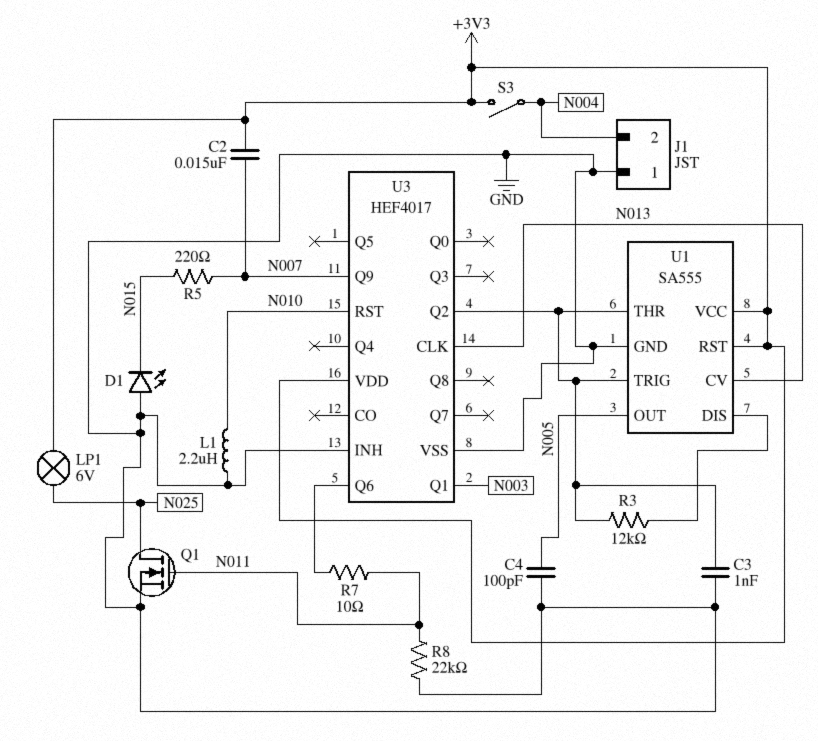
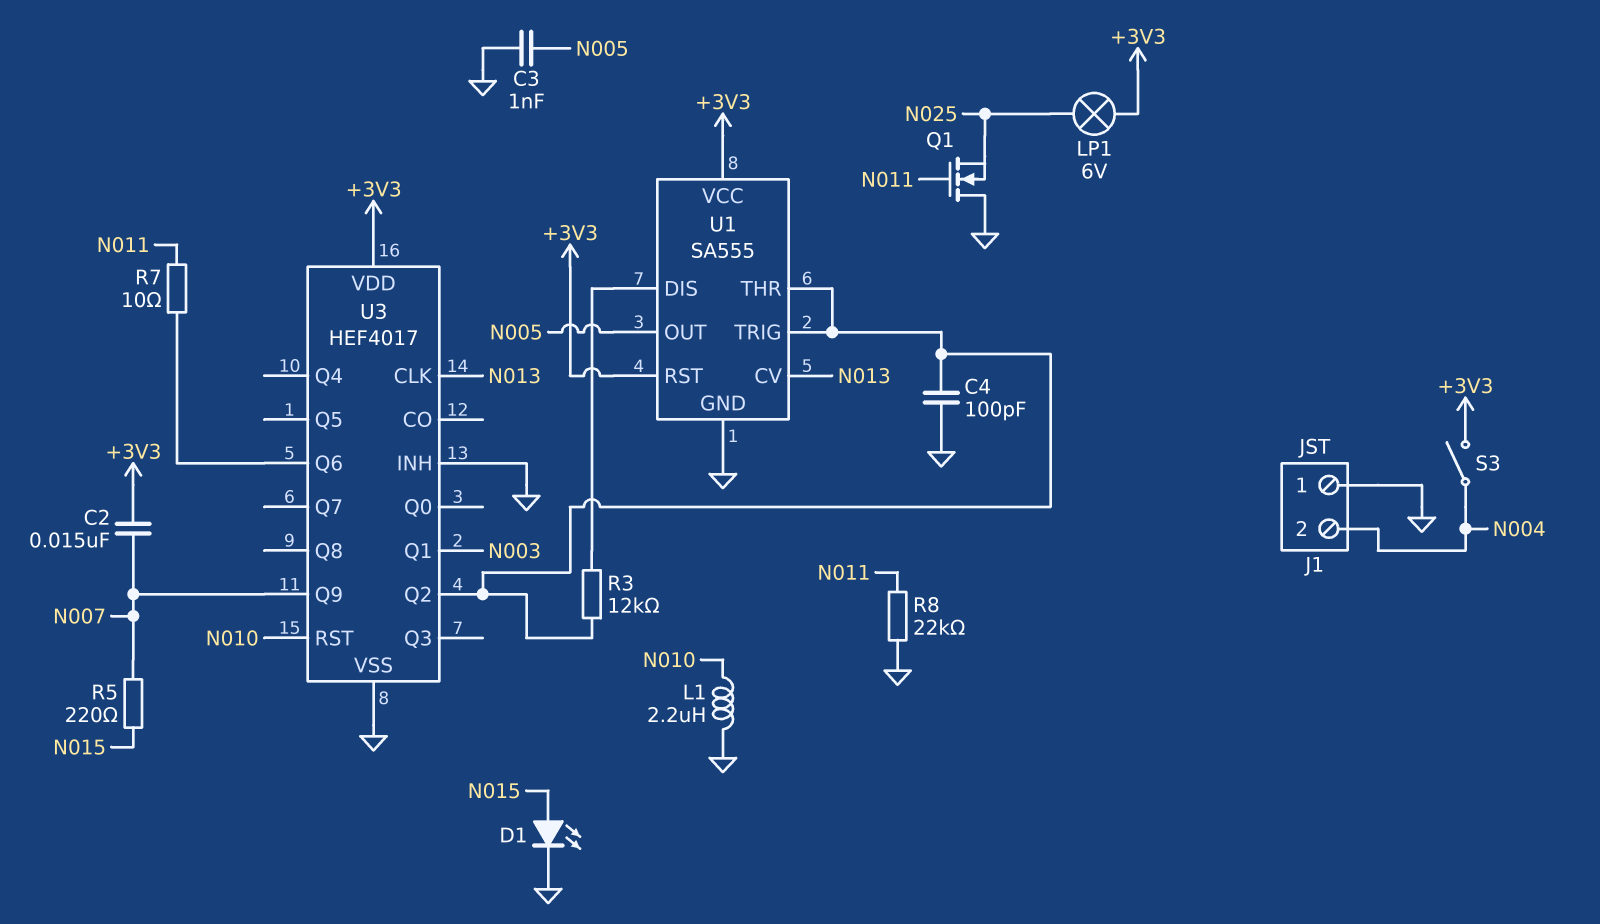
C3: 1nF (GND, U1/THR) -> 1nF (GND, N005)
C4: 100pF (GND, N005) -> 100pF (GND, U1/THR)
D1: LED (A GND, K N015) -> LED (A N015, K GND)
Q1: NMOS (G N011, D N025, S GND) -> NMOS (G N011, D GND, S N025)

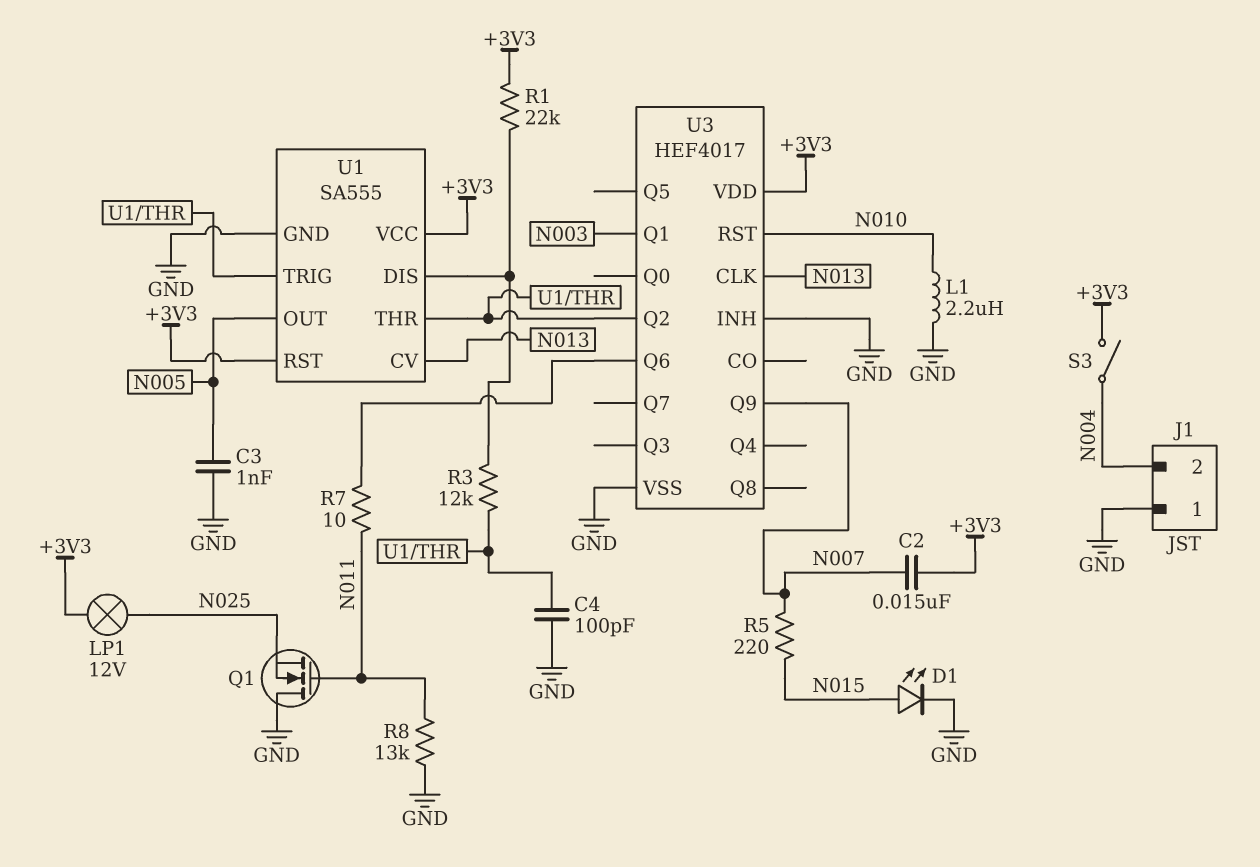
LP1: lamp 6V (+3V3, N025) -> lamp 12V (+3V3, N025)
R1: none -> 22k (+3V3, U1/DIS)
R8: 22k (GND, N011) -> 13k (GND, N011)

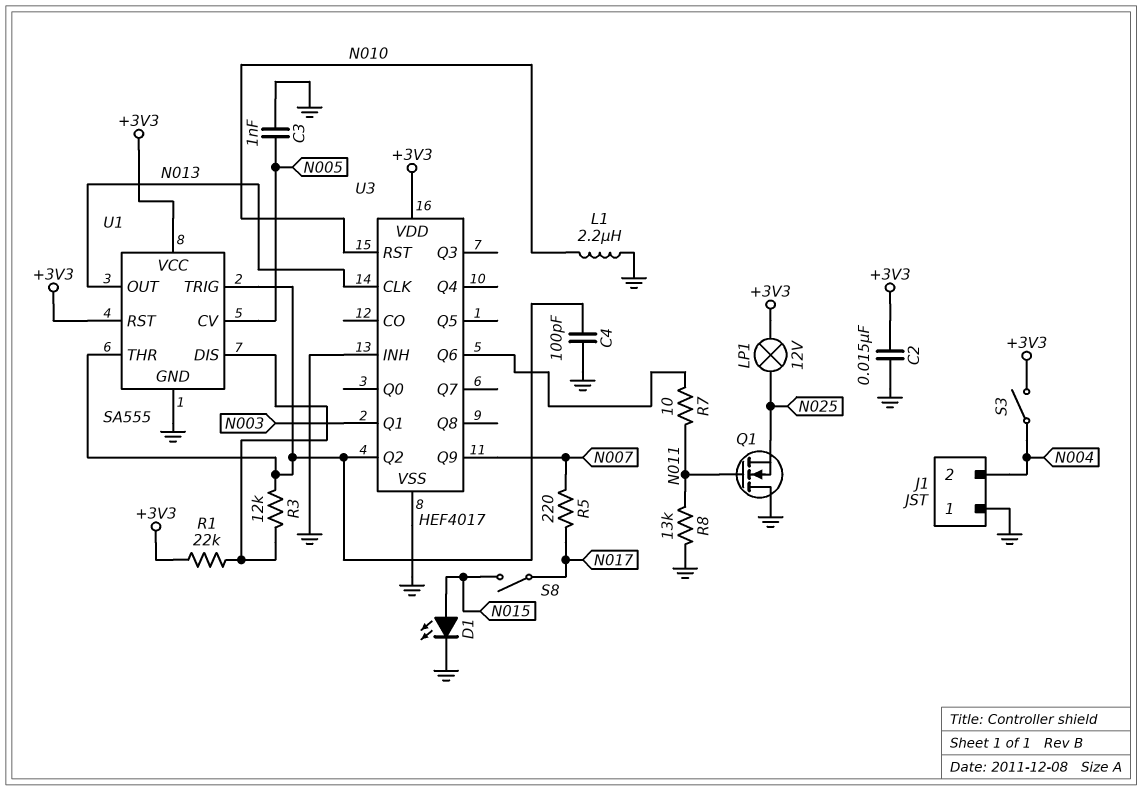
C2: 15nF (+3V3, N007) -> 15nF (+3V3, GND)
R5: 220 (N007, N015) -> 220 (N007, N017)
S8: none -> switch (N015, N017)
U1 pin CV: N013 -> N005
U1 pin OUT: N005 -> N013

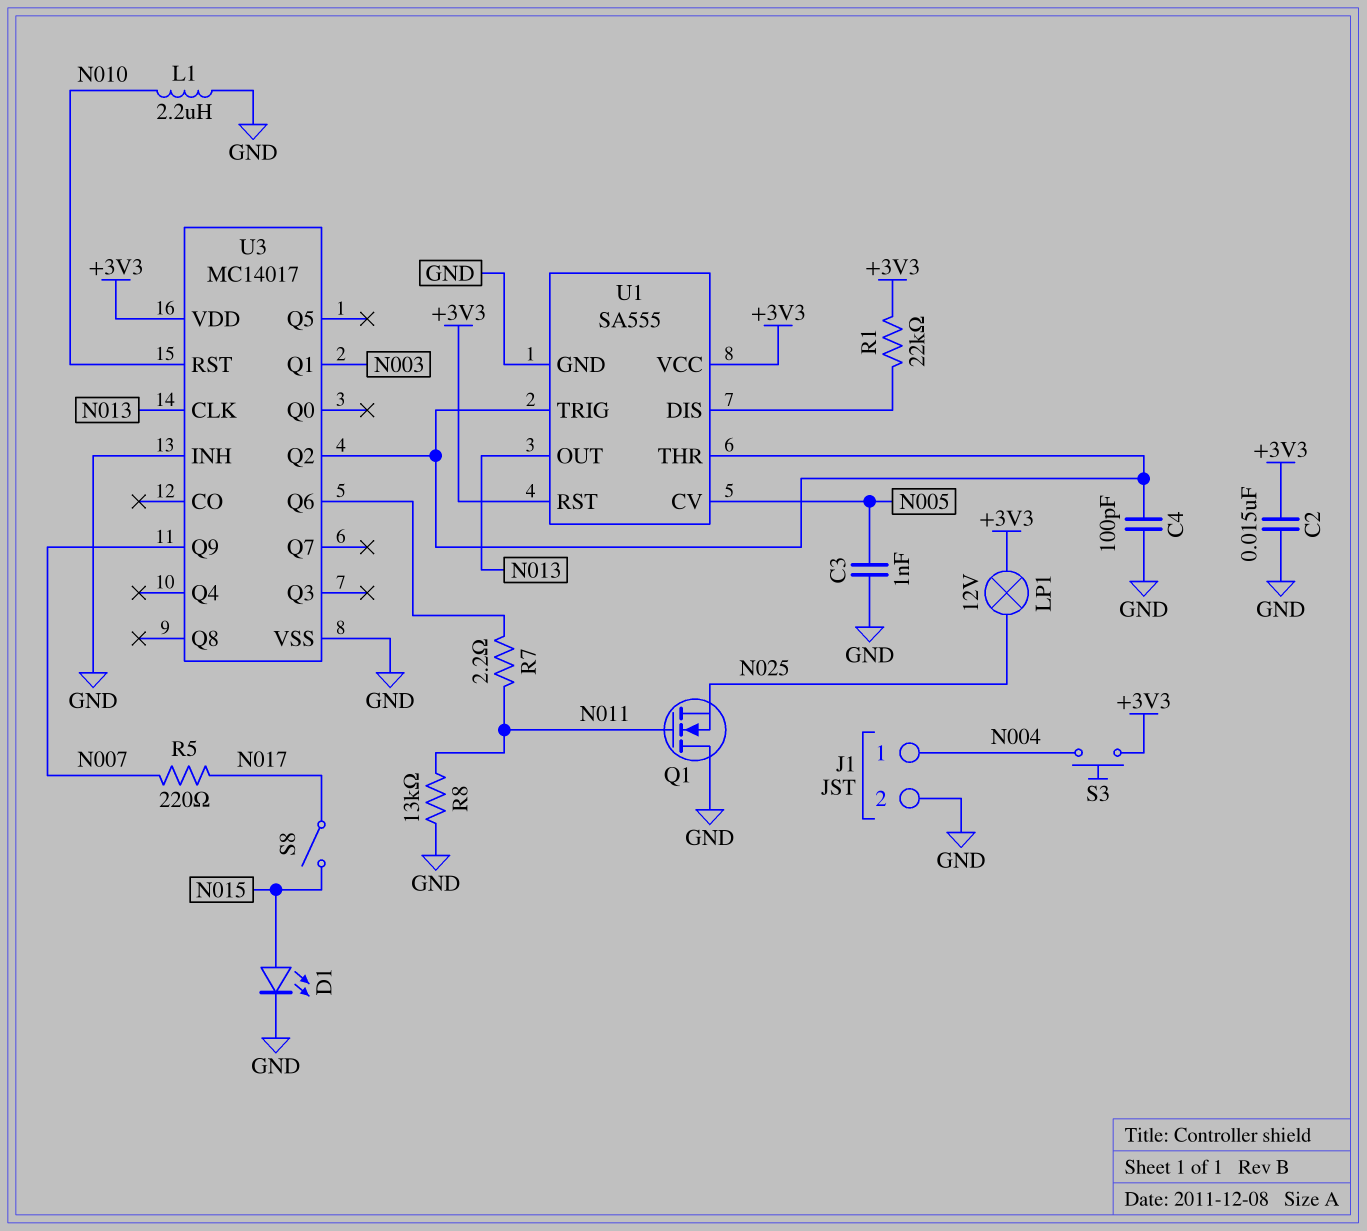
J1 pin 1: GND -> N004
J1 pin 2: N004 -> GND
R3: 12k (U1/DIS, U1/THR) -> none
R7: 10 (N011, U3/Q6) -> 2.2 (N011, U3/Q6)
S3: switch (+3V3, N004) -> button (+3V3, N004)
U3: HEF4017 -> MC14017

